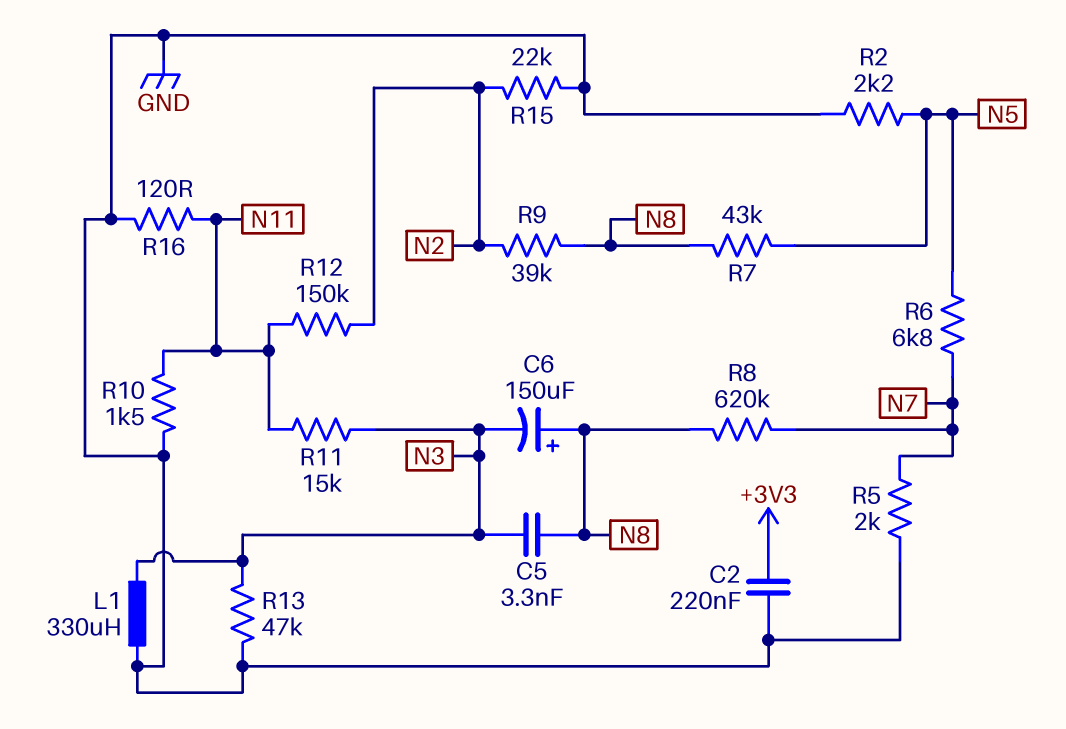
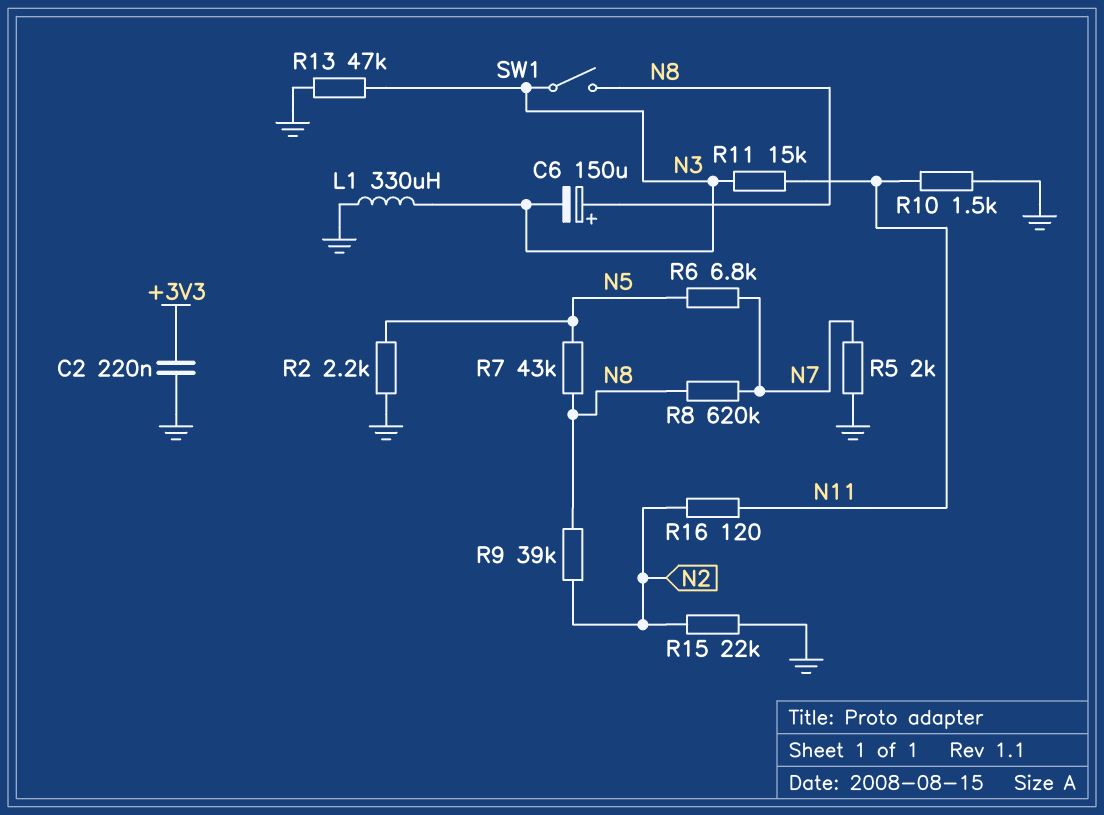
C5: 3.3nF (N3, N8) -> none
R12: 150k (N2, N11) -> none
R16: 120 (GND, N11) -> 120 (N2, N11)
SW1: none -> switch (N3, N8)

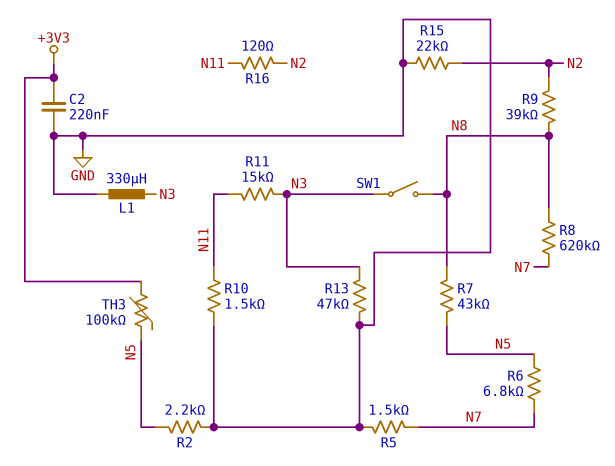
C6: 150uF (plus N8, minus N3) -> none
R5: 2k (GND, N7) -> 1.5k (GND, N7)
TH3: none -> 100k (+3V3, N5)

